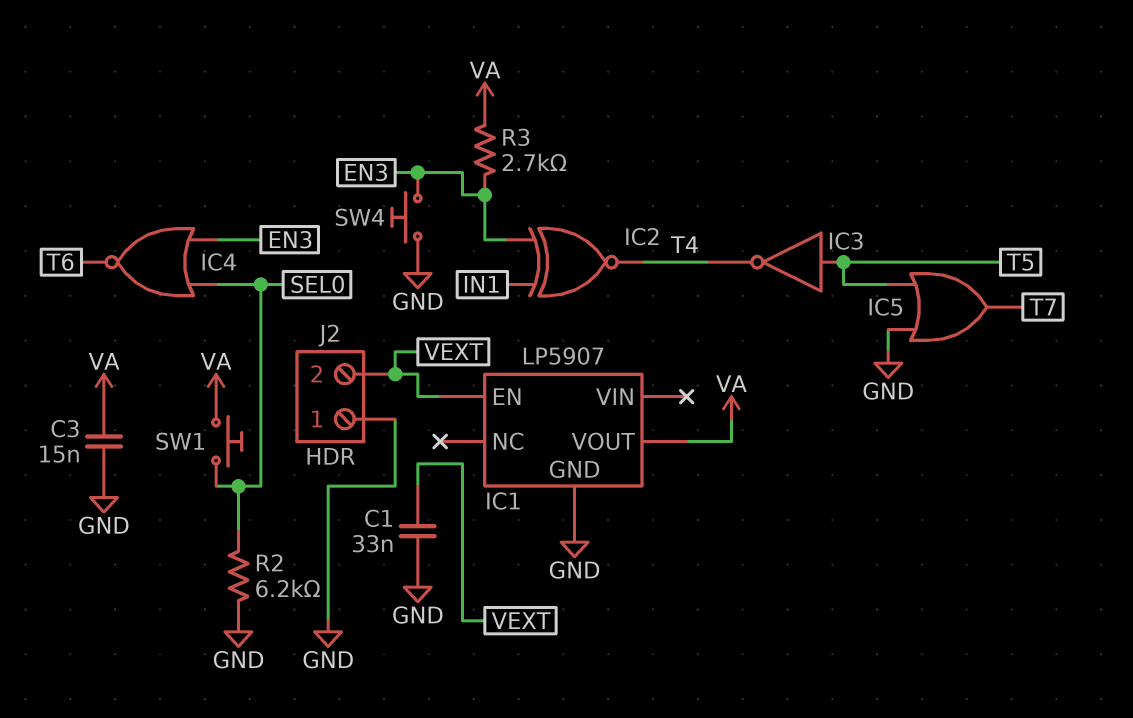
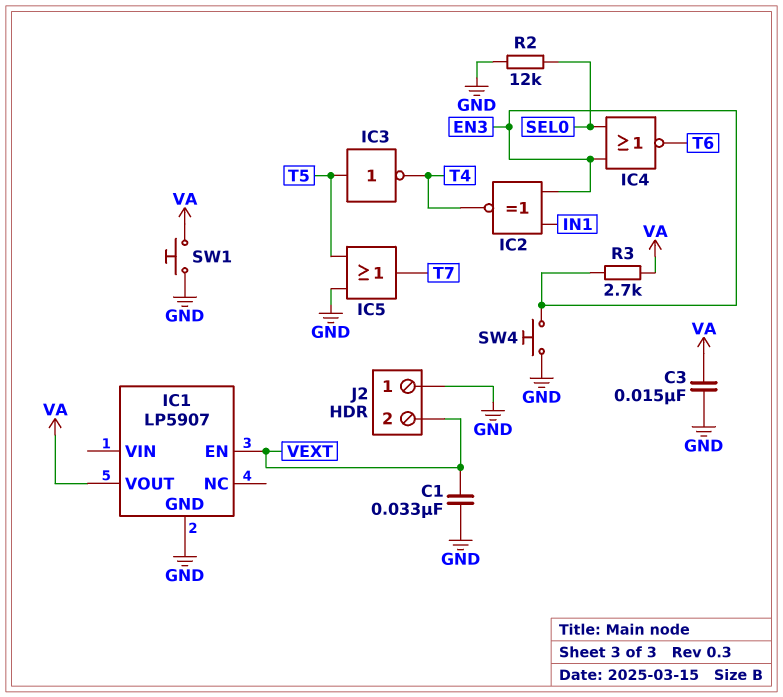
R2: 6.2k (GND, SEL0) -> 12k (GND, SEL0)
SW1: button (SEL0, VA) -> button (GND, VA)

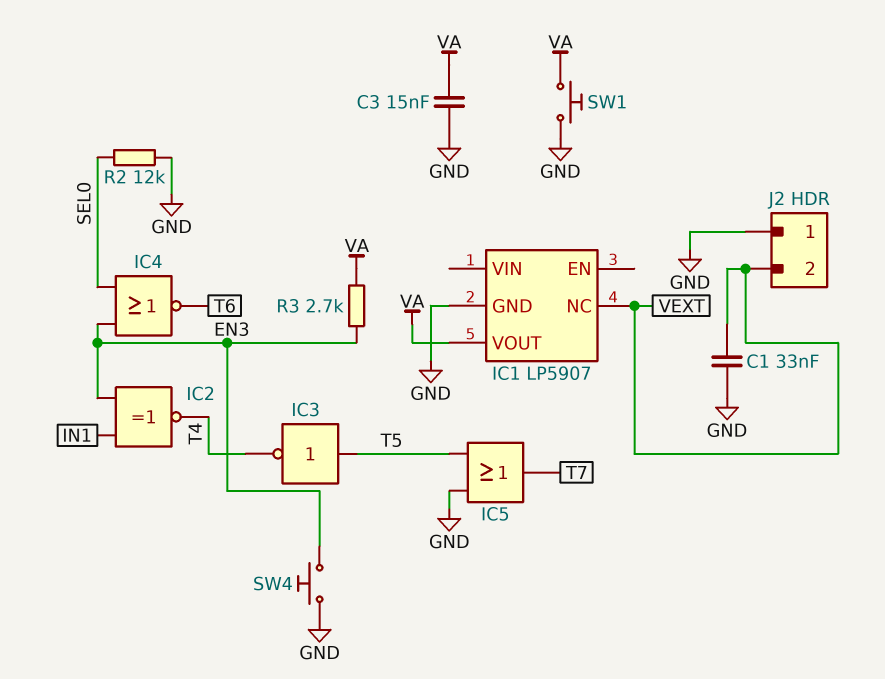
IC1 pin EN: VEXT -> none
IC1 pin NC: none -> VEXT

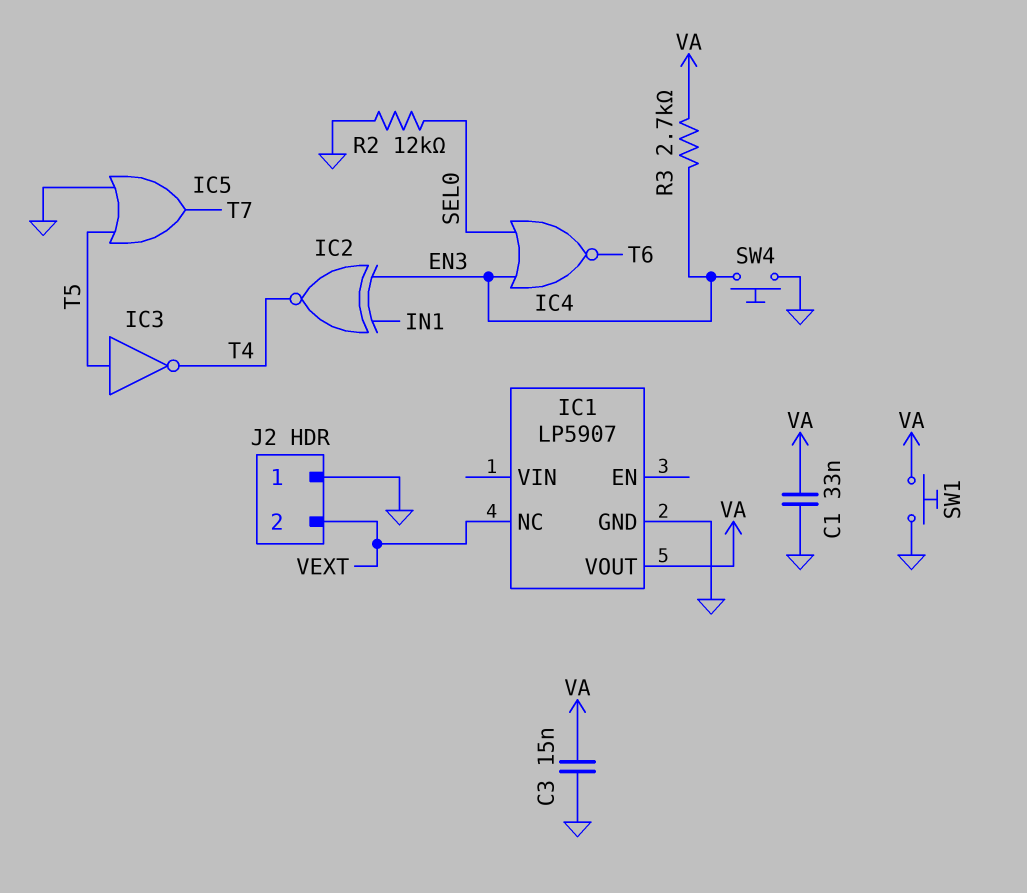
C1: 33nF (GND, VEXT) -> 33nF (GND, VA)

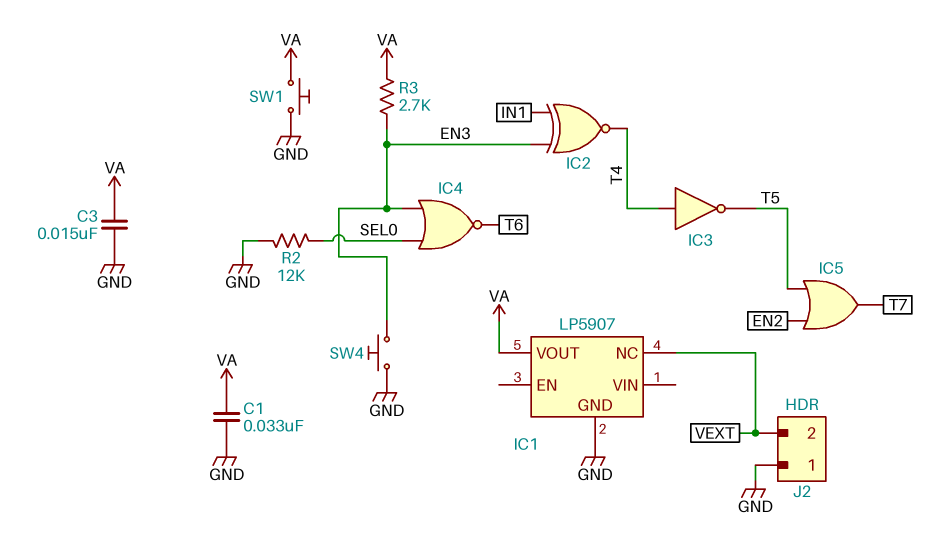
IC3: NOT (in T5, out T4) -> NOT (in T4, out T5)
IC5: OR (in GND, in T5, out T7) -> OR (in EN2, in T5, out T7)

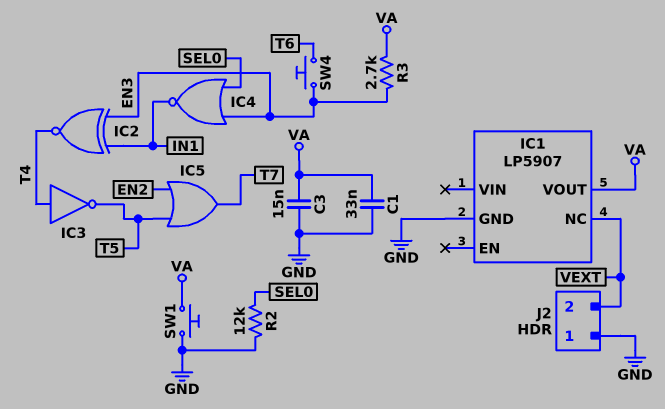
IC4: NOR (in EN3, in SEL0, out T6) -> NOR (in EN3, in SEL0, out IN1)
SW4: button (EN3, GND) -> button (EN3, T6)

